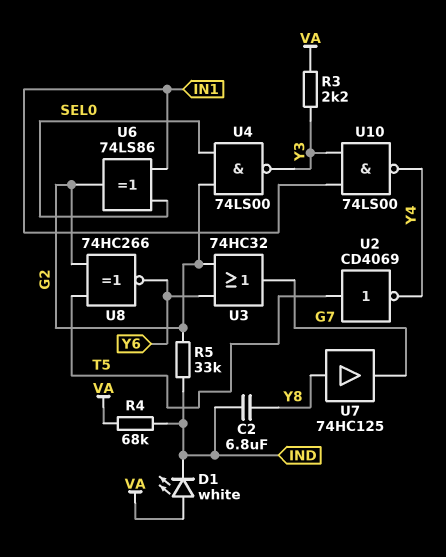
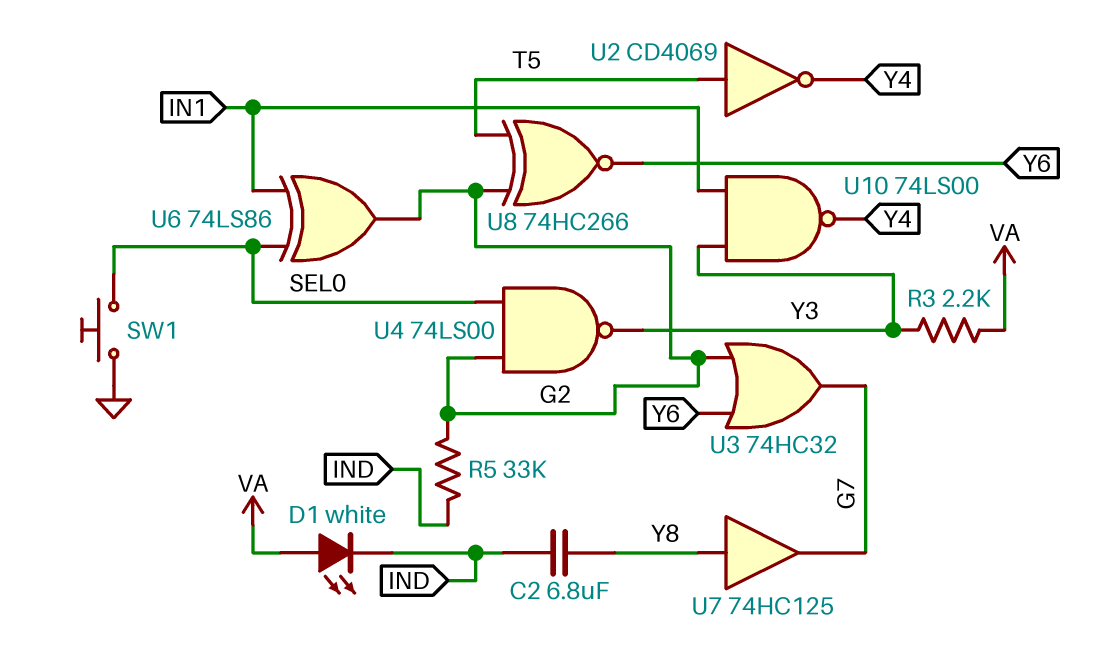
R4: 68k (IND, VA) -> none
SW1: none -> button (GND, SEL0)

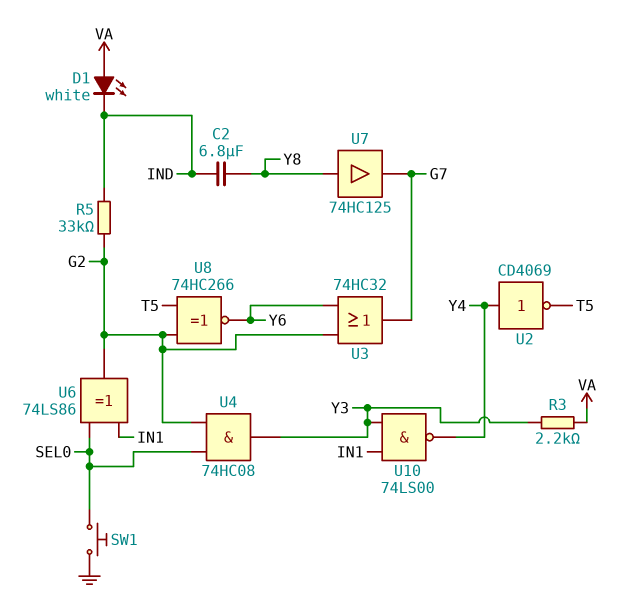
U2: NOT CD4069 (in T5, out Y4) -> NOT CD4069 (in Y4, out T5)
U4: NAND 74LS00 (in G2, in SEL0, out Y3) -> AND 74HC08 (in G2, in SEL0, out Y3)

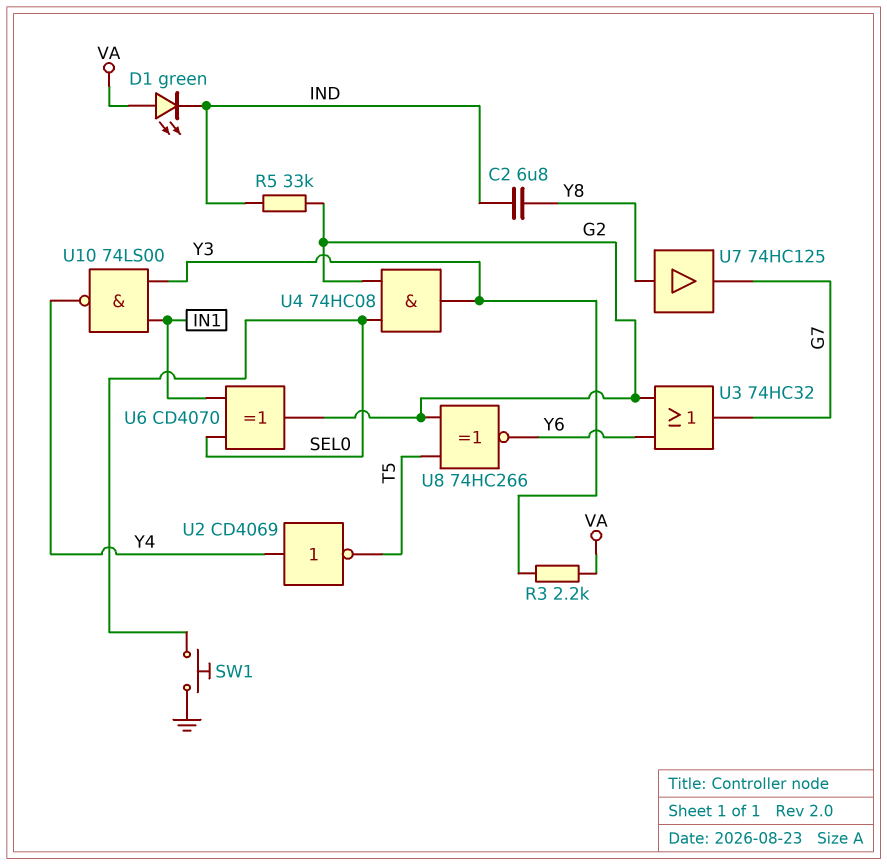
D1: LED white (A VA, K IND) -> LED green (A VA, K IND)
U6: XOR 74LS86 (in IN1, in SEL0, out G2) -> XOR CD4070 (in IN1, in SEL0, out G2)

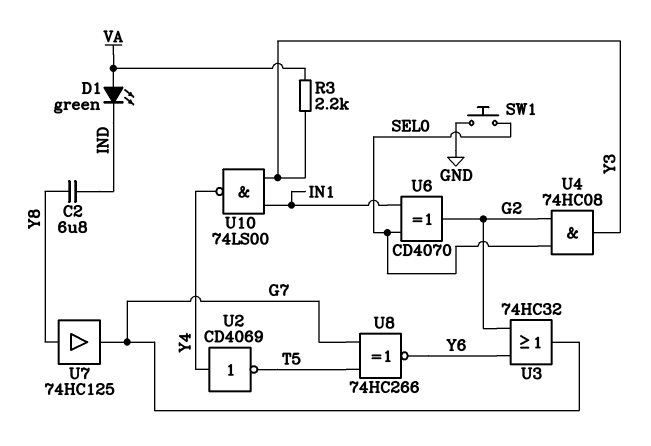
R5: 33k (G2, IND) -> none
U8: XNOR 74HC266 (in G2, in T5, out Y6) -> XNOR 74HC266 (in G7, in T5, out Y6)

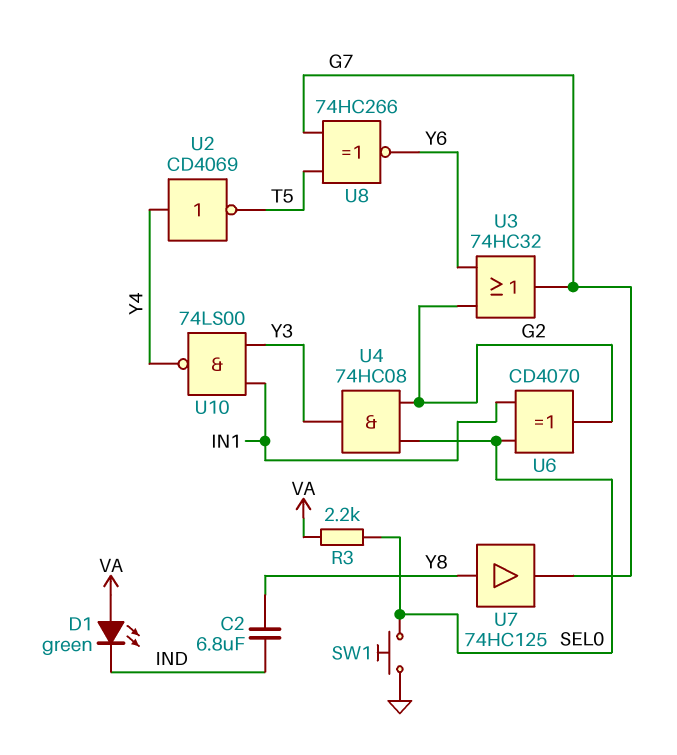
R3: 2.2k (VA, Y3) -> 2.2k (SEL0, VA)

